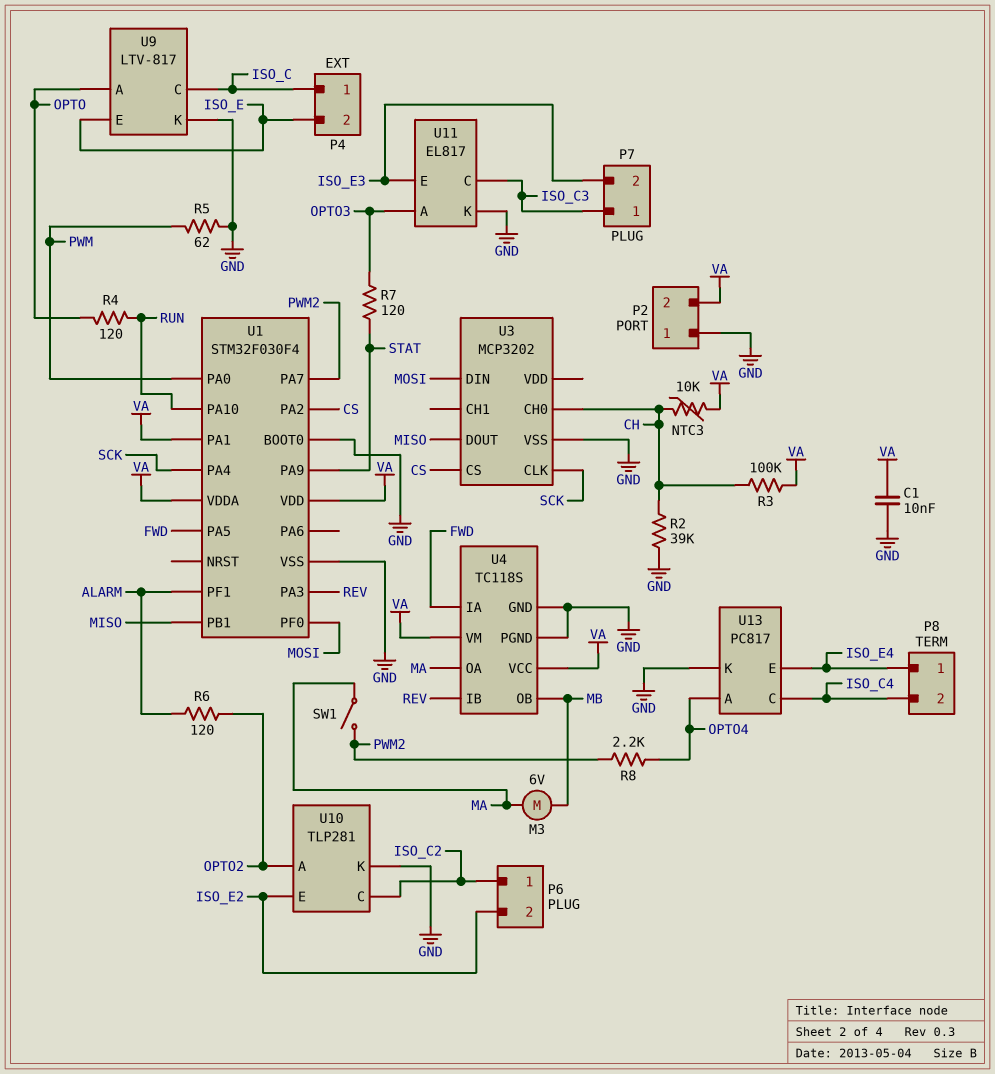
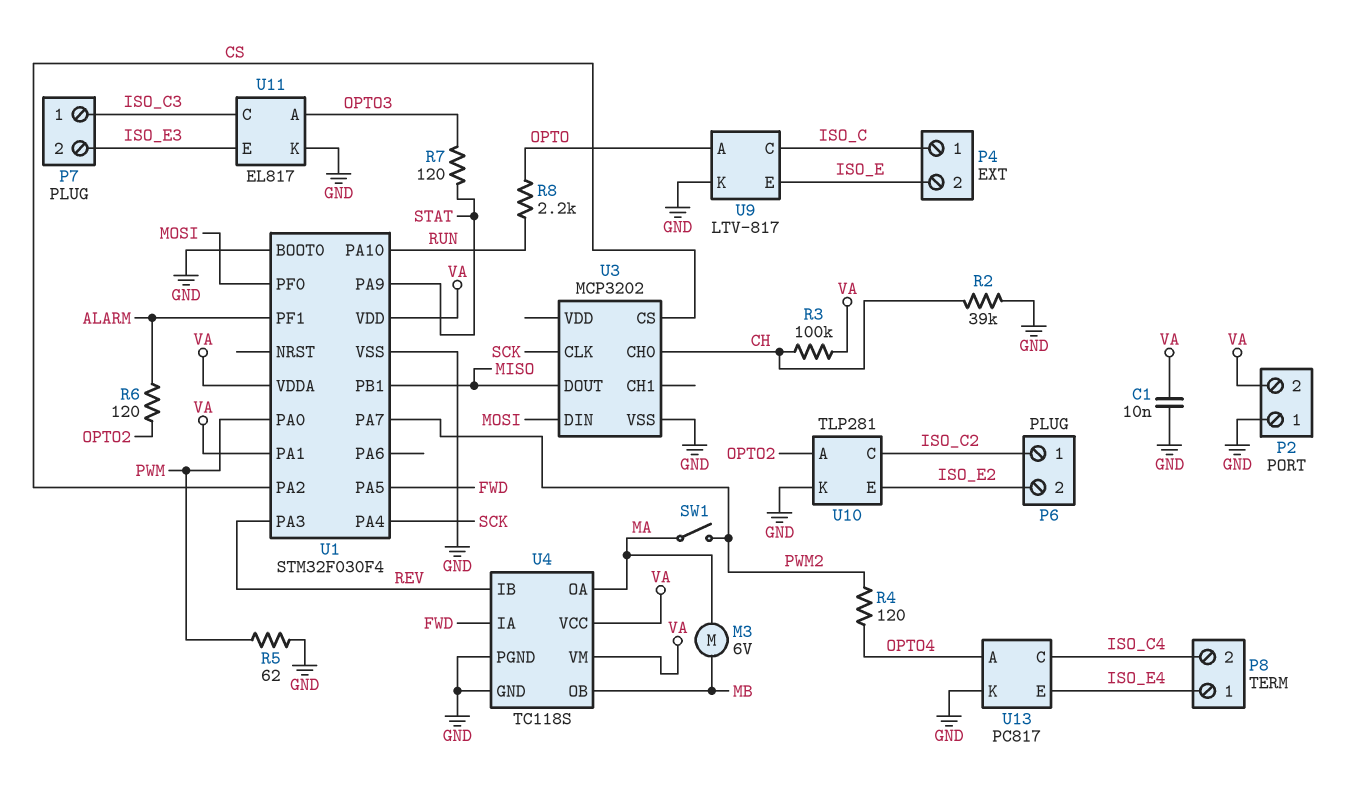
NTC3: 10k (CH, VA) -> none
R4: 120 (OPTO, RUN) -> 120 (OPTO4, PWM2)
R8: 2.2k (OPTO4, PWM2) -> 2.2k (OPTO, RUN)

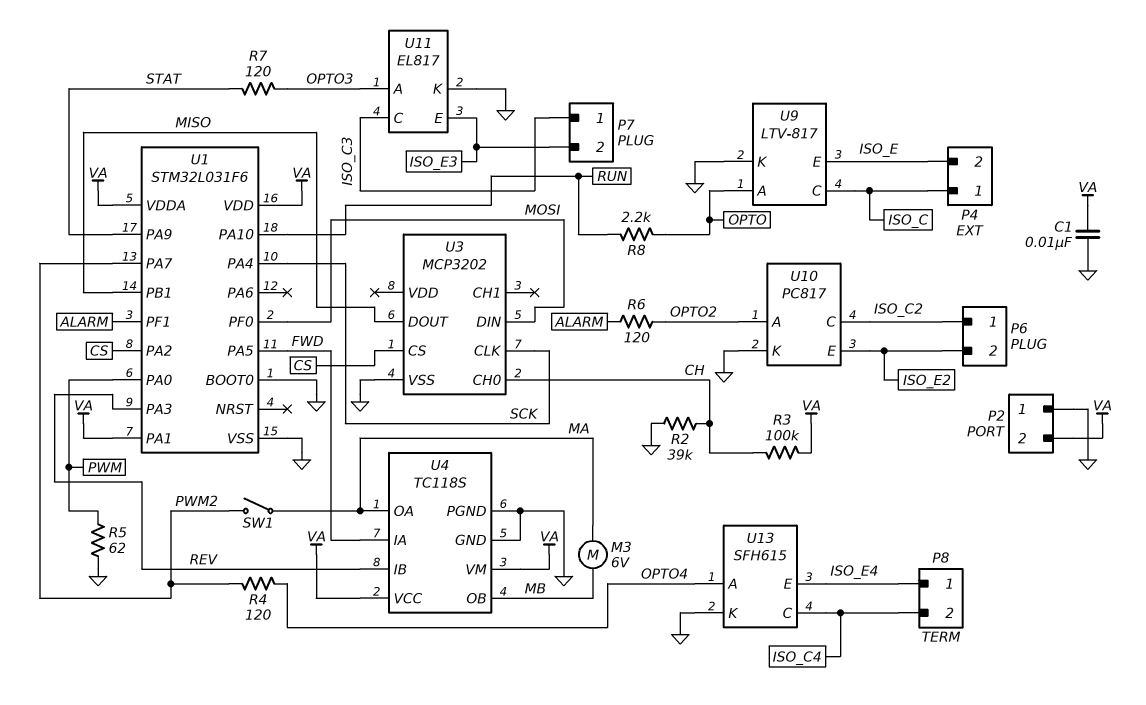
U1: STM32F030F4 -> STM32L031F6
U10: TLP281 -> PC817
U13: PC817 -> SFH615

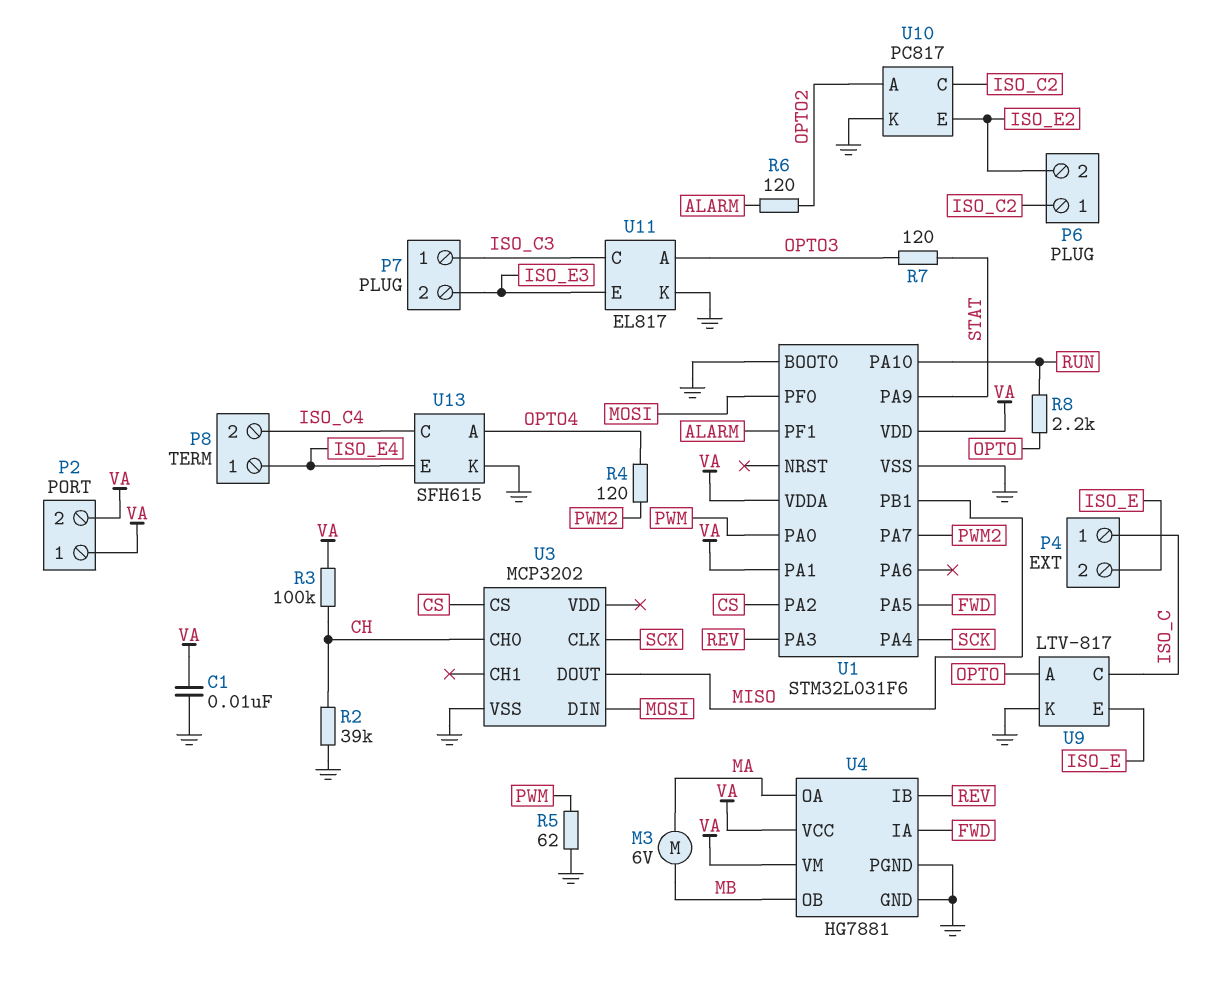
P2 pin 1: GND -> VA
SW1: switch (MA, PWM2) -> none
U4: TC118S -> HG7881

